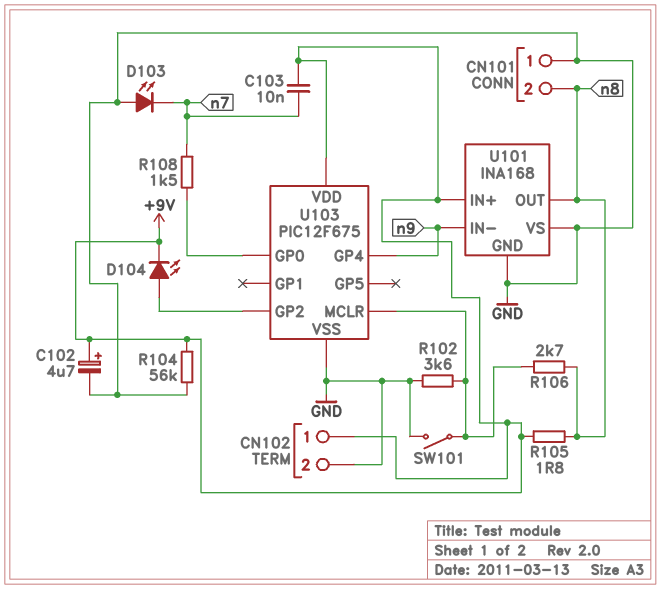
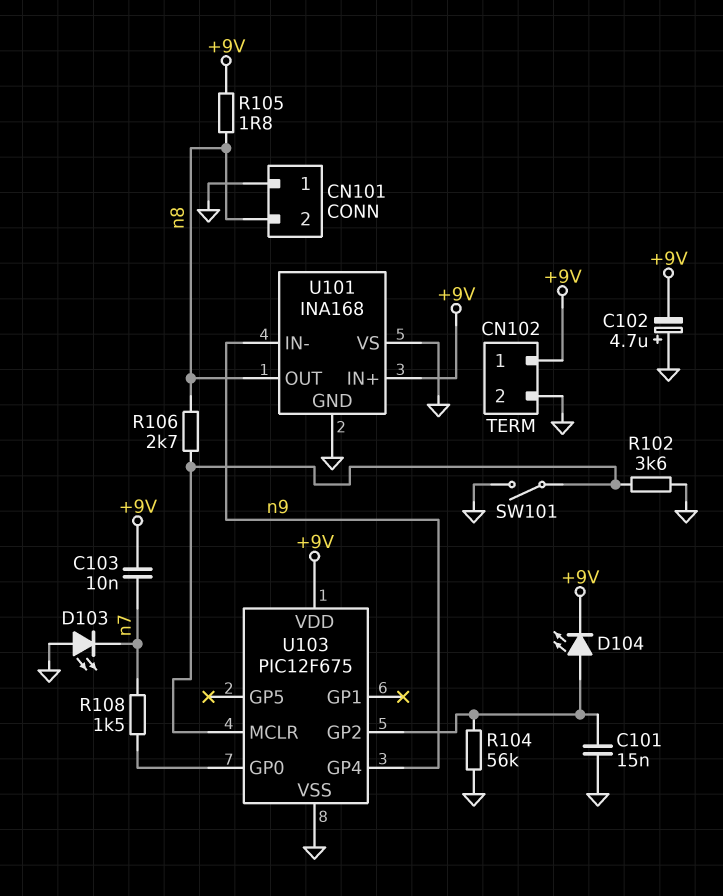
C101: none -> 15nF (GND, U103/GP2)
C102: 4.7uF (plus +9V, minus GND) -> 4.7uF (plus GND, minus +9V)
R104: 56k (+9V, GND) -> 56k (GND, U103/GP2)

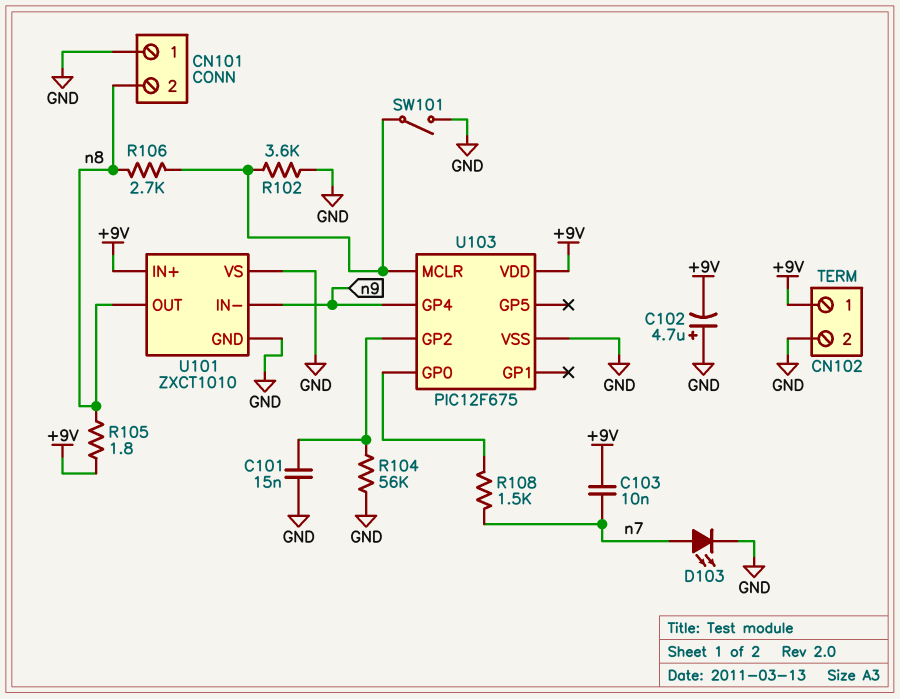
D103: LED (A GND, K n7) -> LED (A n7, K GND)
D104: LED (A U103/GP2, K +9V) -> none
U101: INA168 -> ZXCT1010

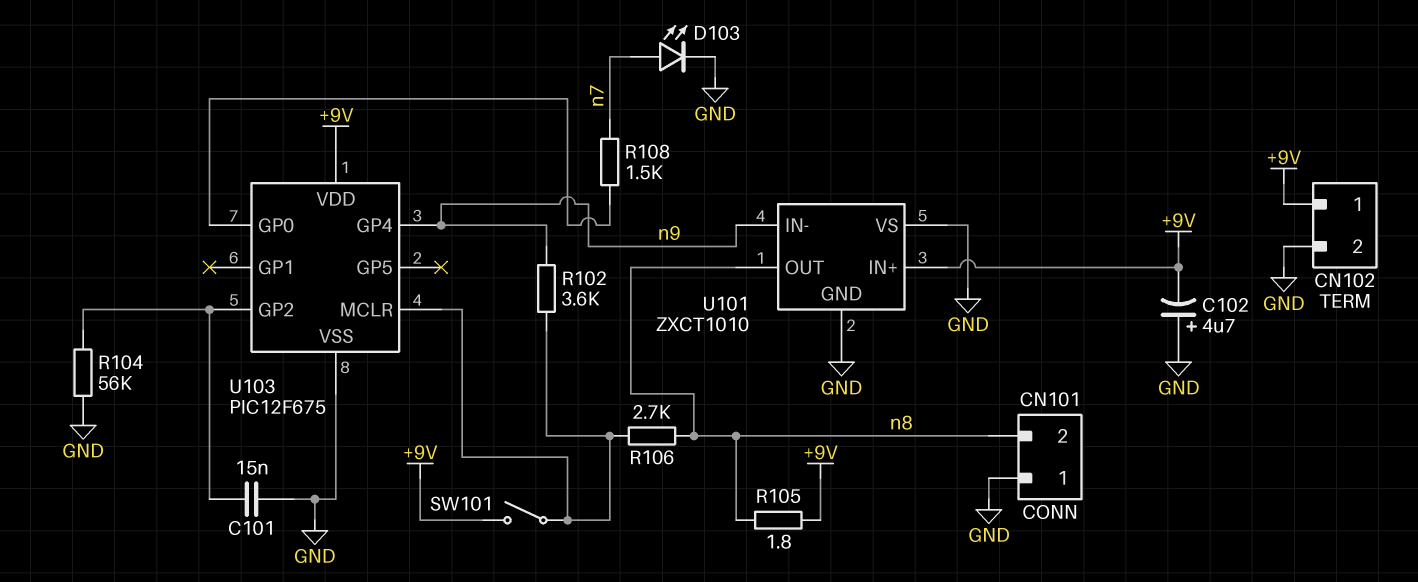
C103: 10nF (+9V, n7) -> none
R102: 3.6k (GND, U103/MCLR) -> 3.6k (U103/MCLR, n9)
SW101: switch (GND, U103/MCLR) -> switch (+9V, U103/MCLR)

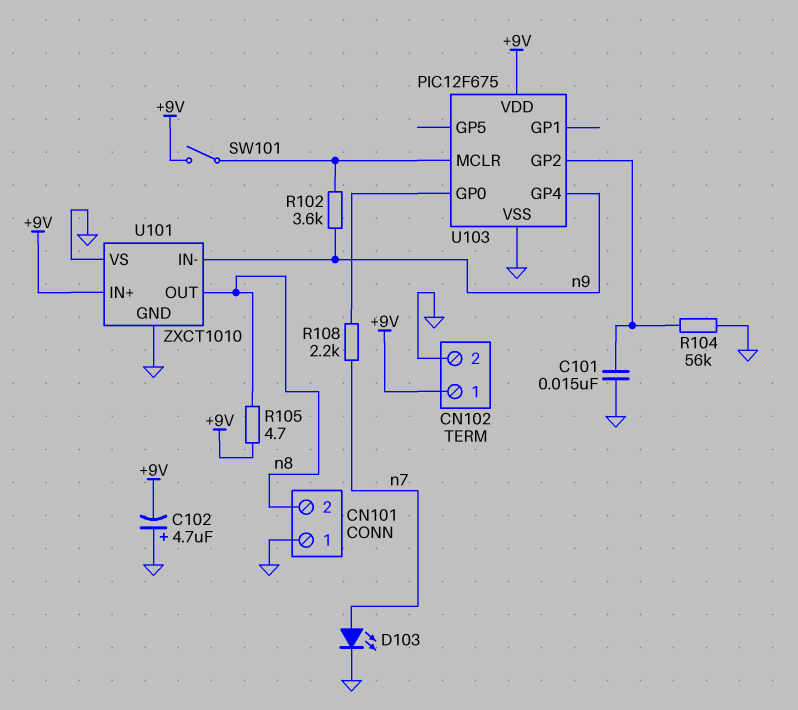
R105: 1.8 (+9V, n8) -> 4.7 (+9V, n8)
R106: 2.7k (U103/MCLR, n8) -> none
R108: 1.5k (U103/GP0, n7) -> 2.2k (U103/GP0, n7)

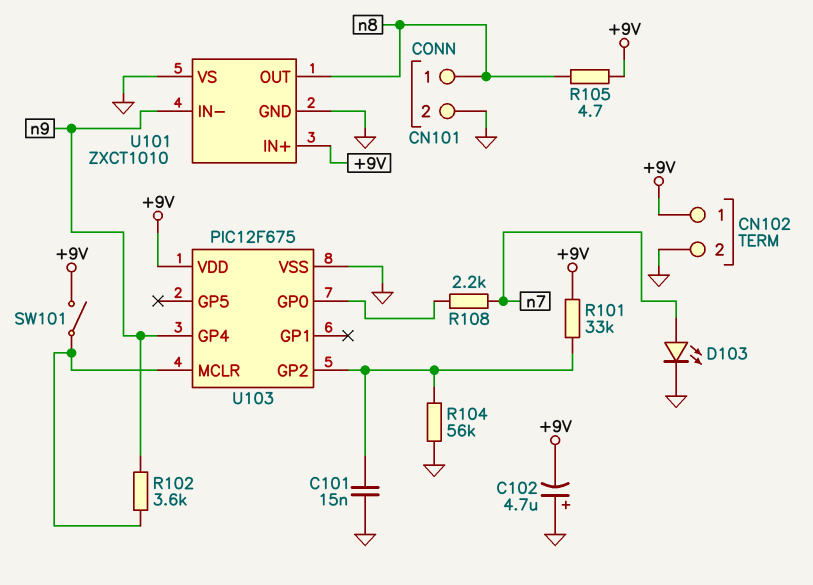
CN101 pin 1: GND -> n8
CN101 pin 2: n8 -> GND
R101: none -> 33k (+9V, U103/GP2)

